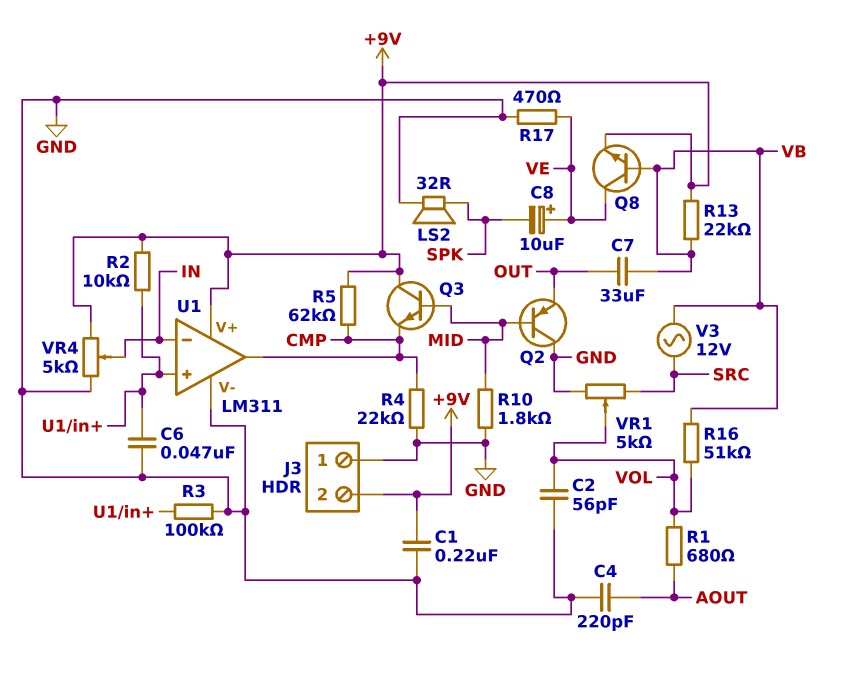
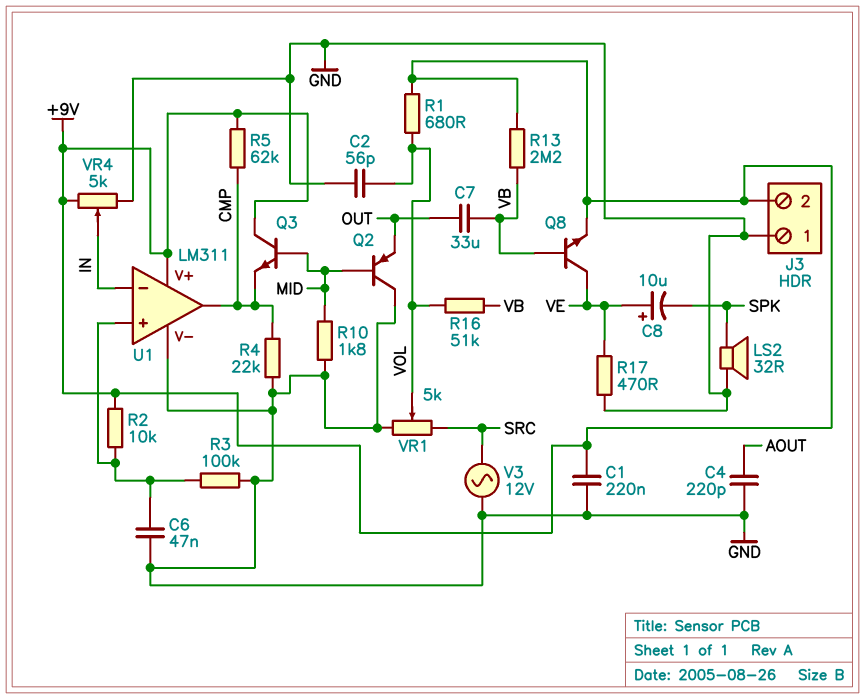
R1: 680 (AOUT, VOL) -> 680 (+9V, VOL)
R13: 22k (+9V, VB) -> 2.2M (+9V, VB)
V3: AC 12V (SRC, VB) -> AC 12V (GND, SRC)

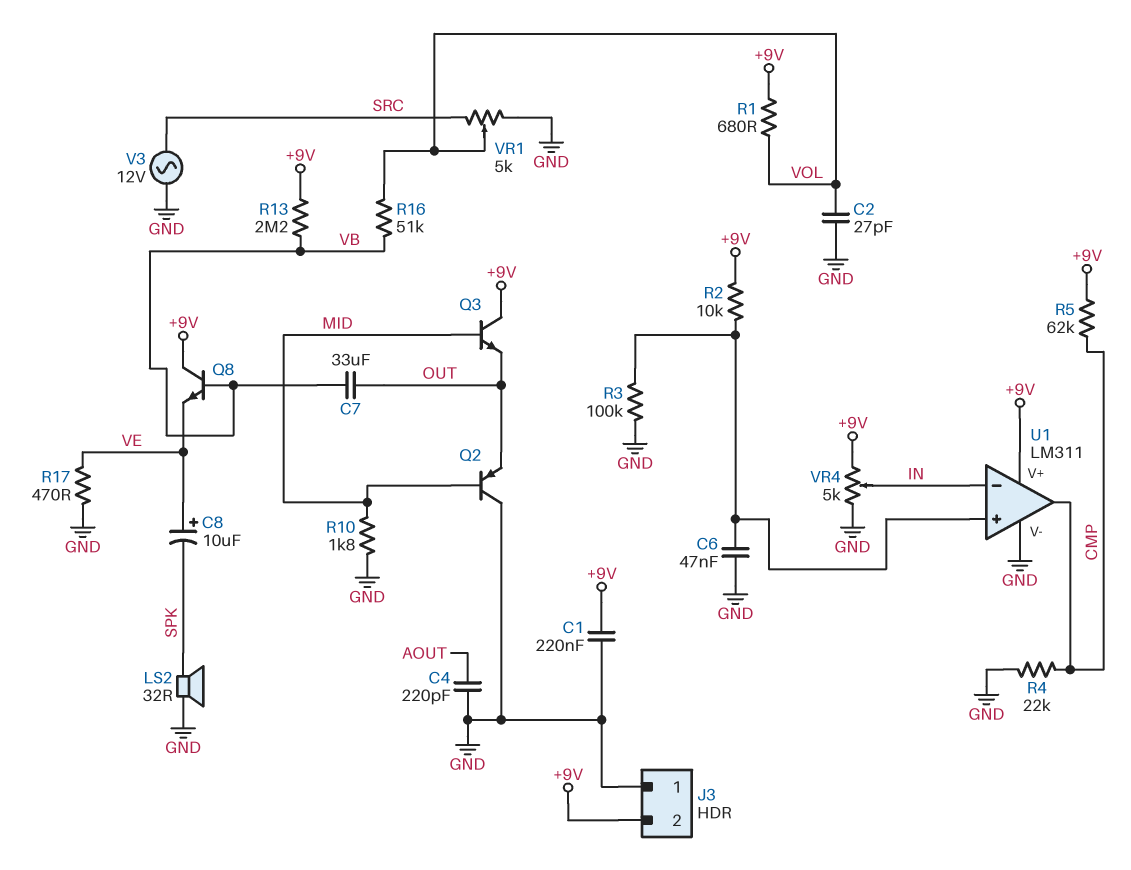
C2: 56pF (GND, VOL) -> 27pF (GND, VOL)
Q3: NPN (B MID, C +9V, E CMP) -> NPN (B MID, C +9V, E OUT)
Q8: NPN (B VB, C VE, E +9V) -> NPN (B VB, C +9V, E VE)

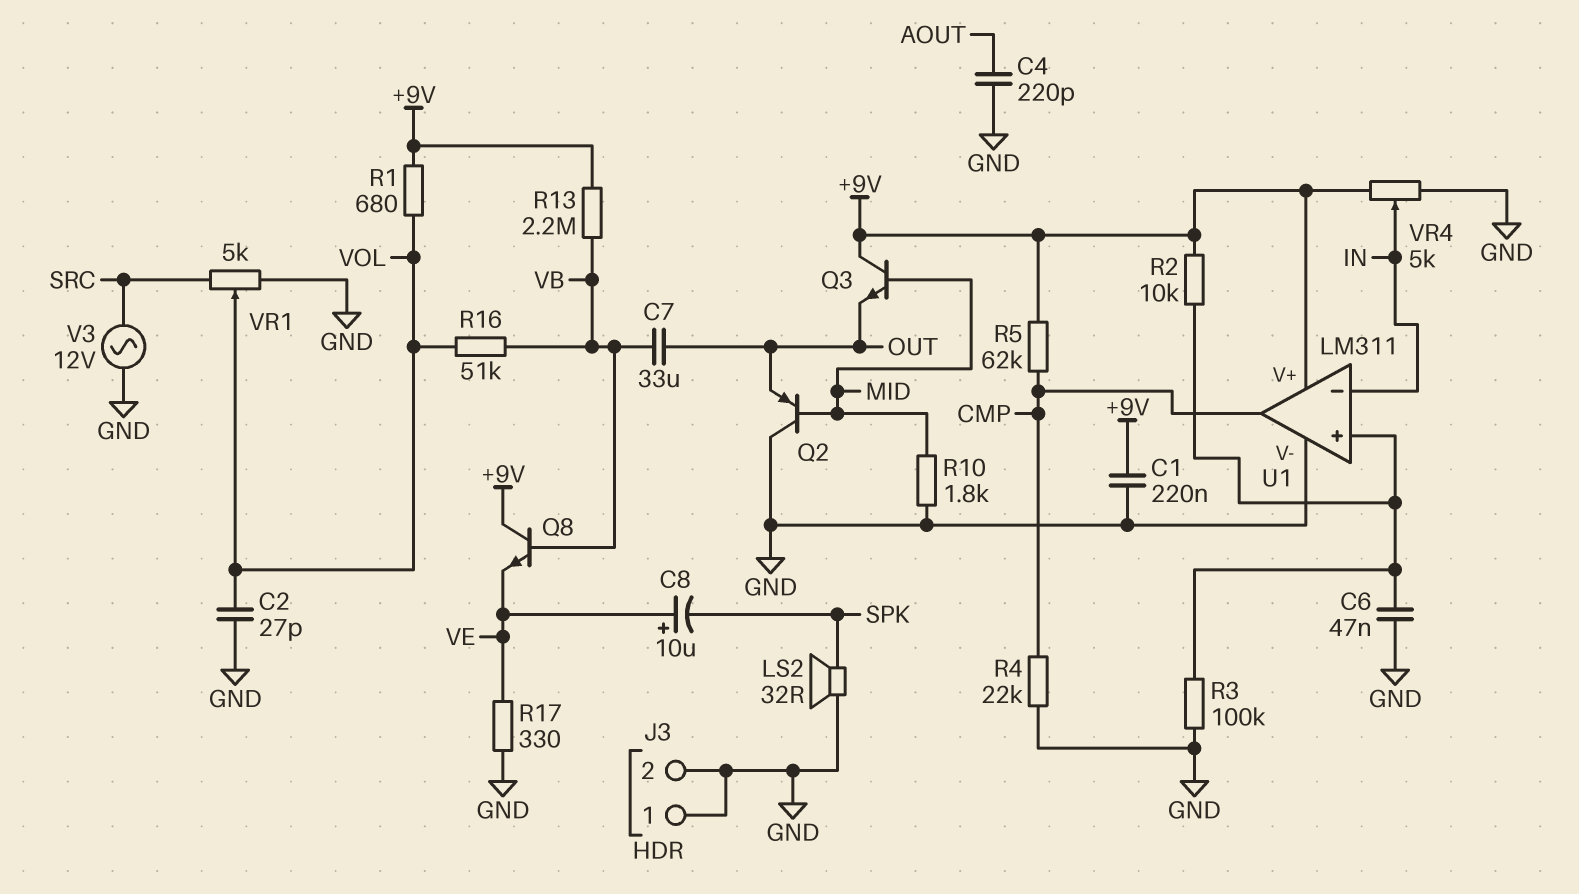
J3 pin 2: +9V -> GND
R17: 470 (GND, VE) -> 330 (GND, VE)

